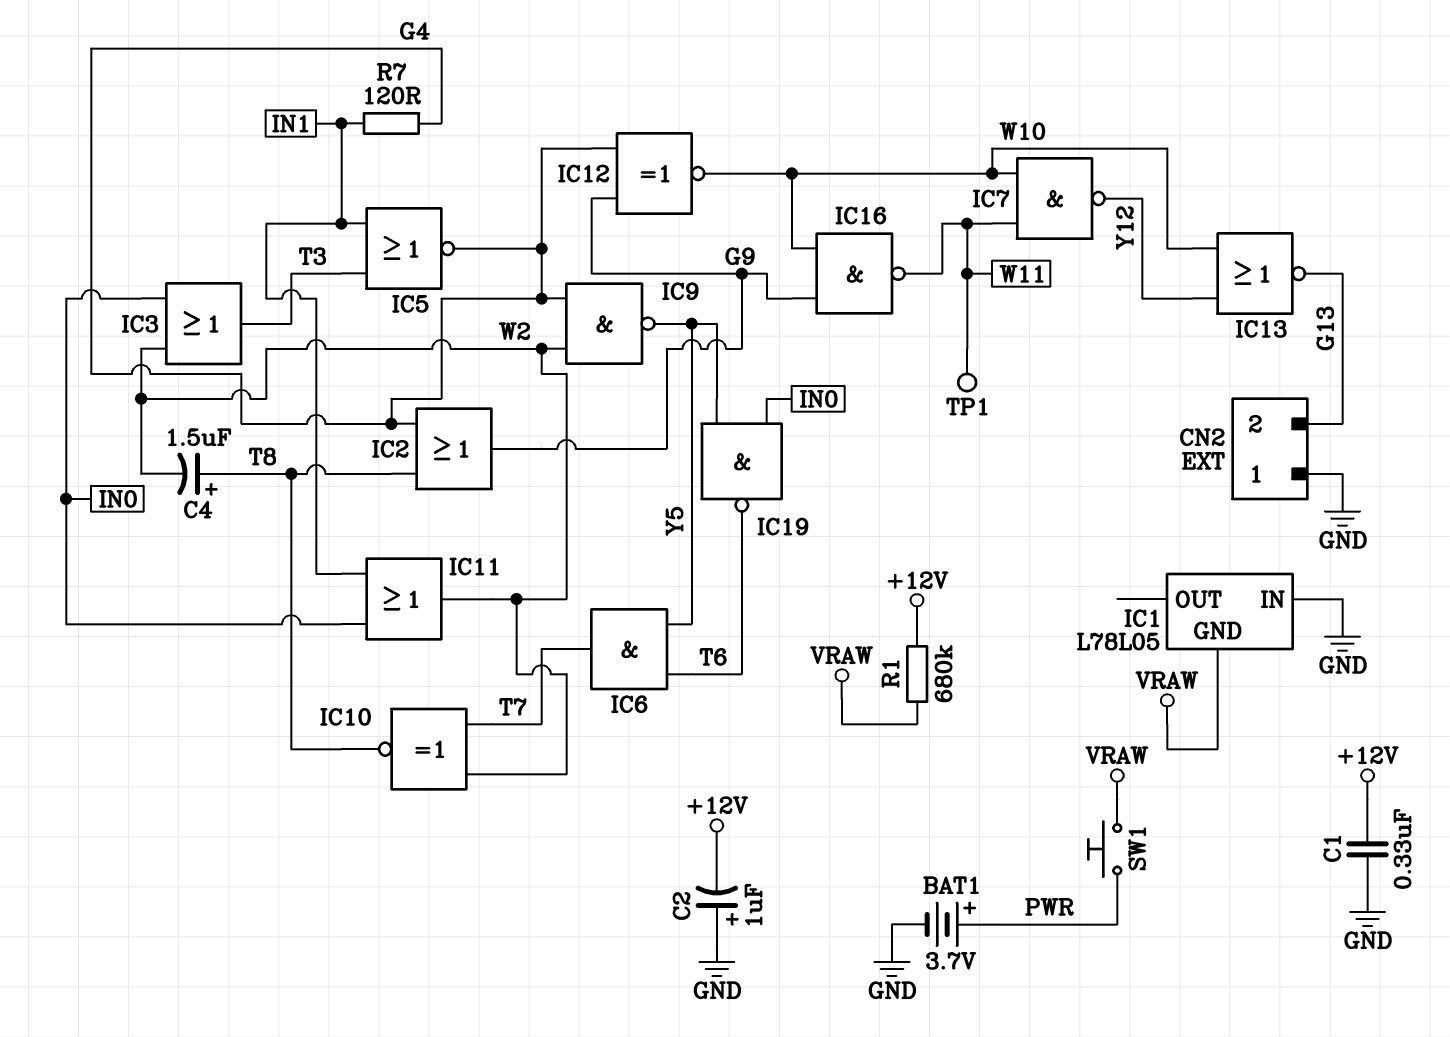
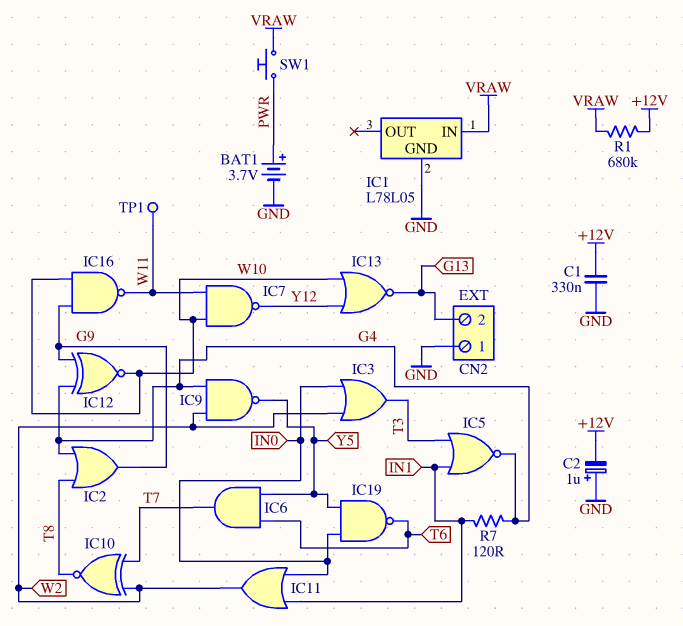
C4: 1.5uF (plus T8, minus W2) -> none
IC1 pin GND: VRAW -> GND
IC1 pin IN: GND -> VRAW

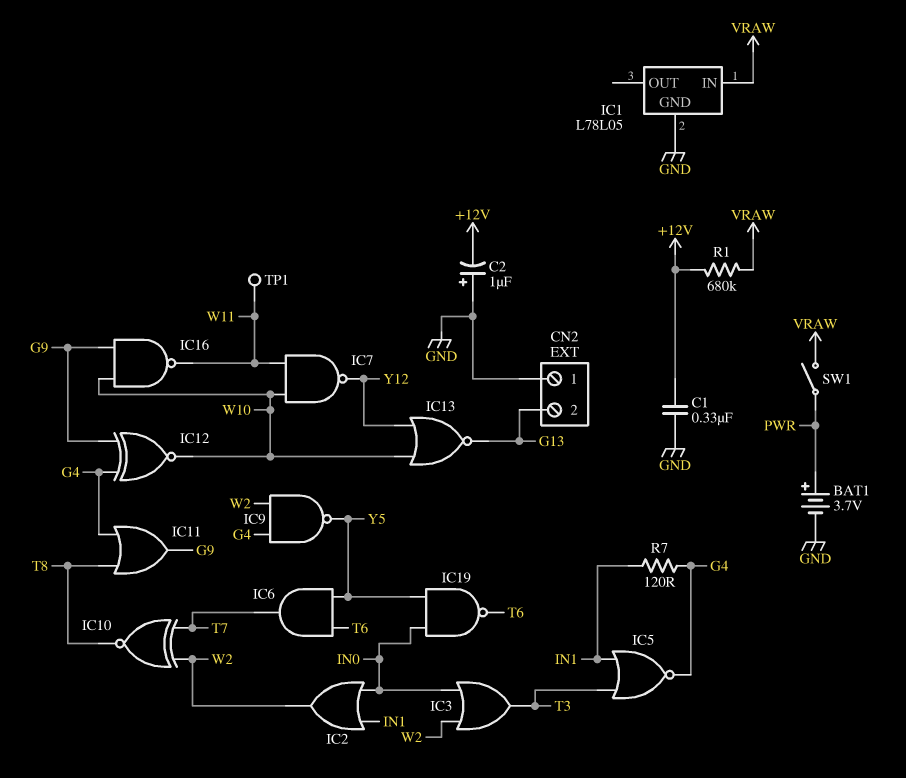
IC2: OR (in G4, in T8, out G9) -> OR (in IN0, in IN1, out W2)
IC11: OR (in IN0, in IN1, out W2) -> OR (in G4, in T8, out G9)
SW1: button (PWR, VRAW) -> switch (PWR, VRAW)

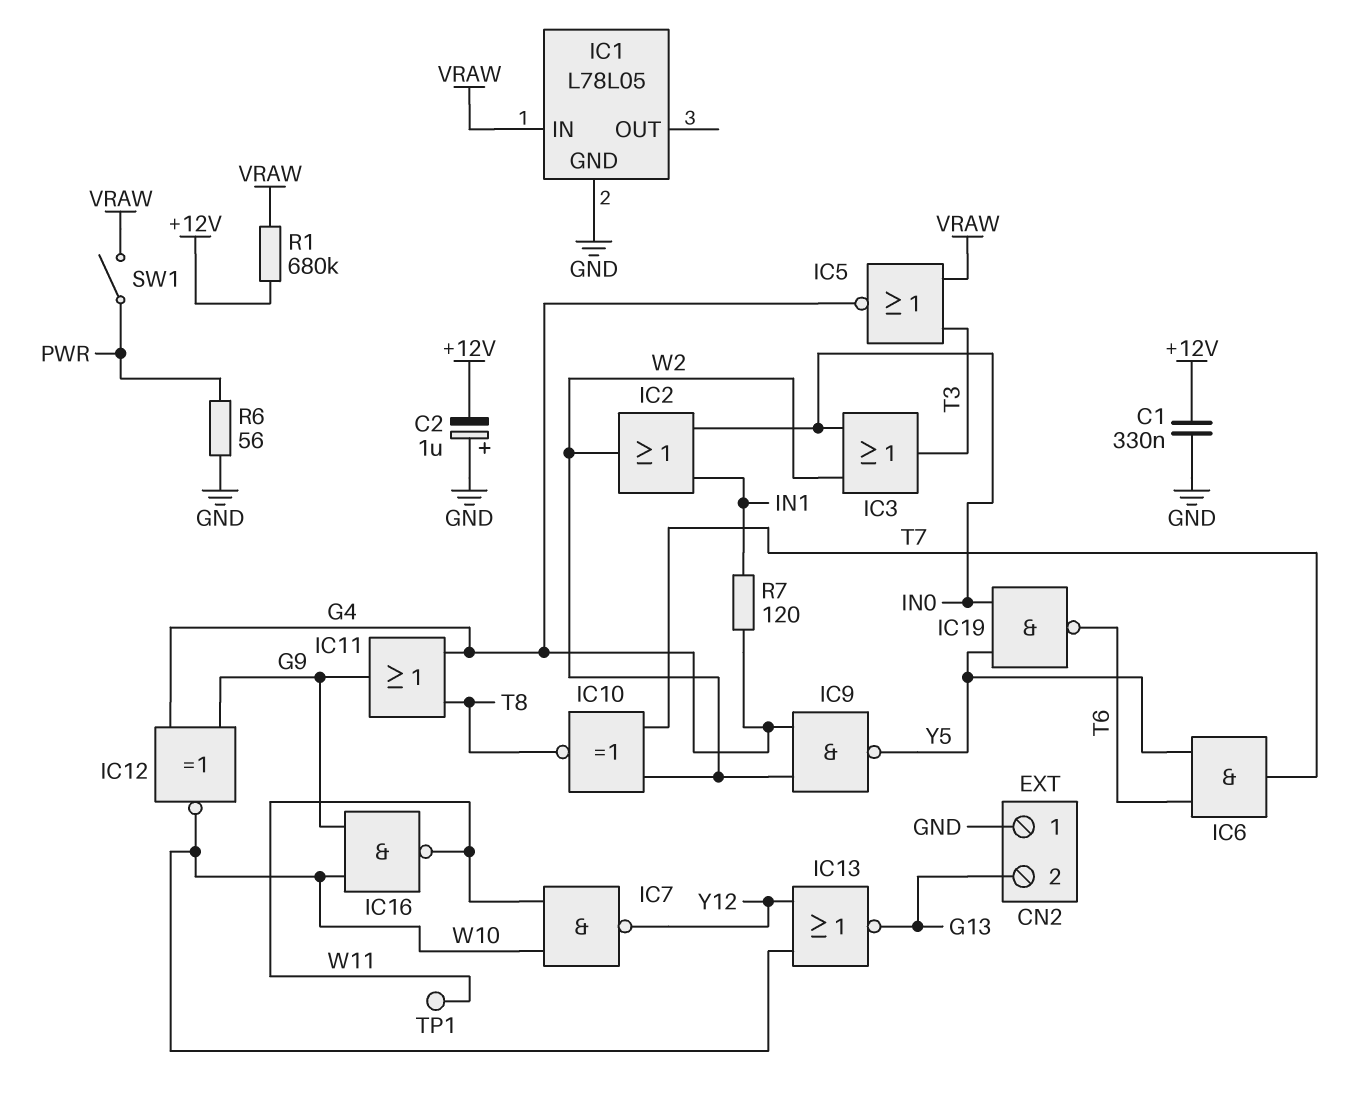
BAT1: 3.7V (plus PWR, minus GND) -> none
IC5: NOR (in IN1, in T3, out G4) -> NOR (in T3, in VRAW, out G4)
R6: none -> 56 (GND, PWR)

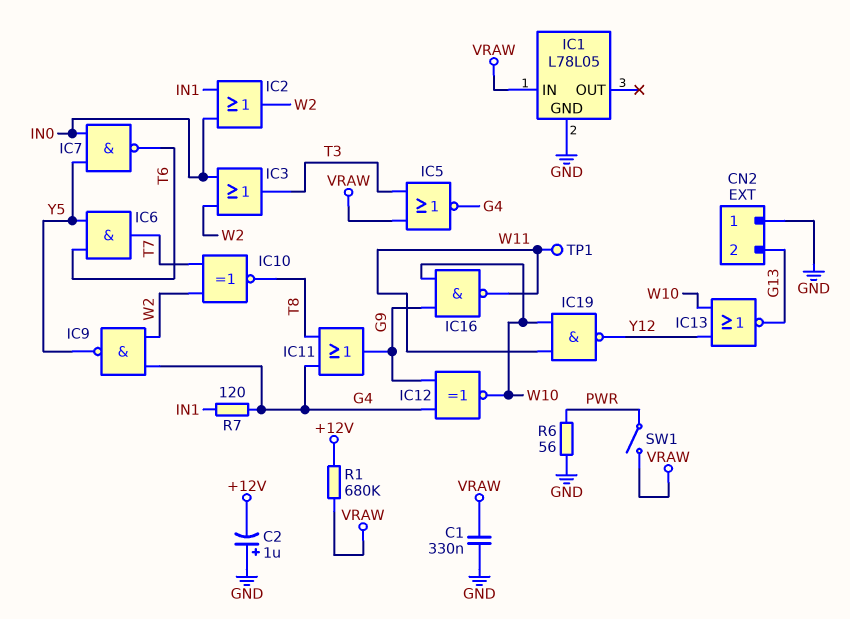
C1: 330nF (+12V, GND) -> 330nF (GND, VRAW)
IC7: NAND (in W10, in W11, out Y12) -> NAND (in IN0, in Y5, out T6)
IC19: NAND (in IN0, in Y5, out T6) -> NAND (in W10, in W11, out Y12)

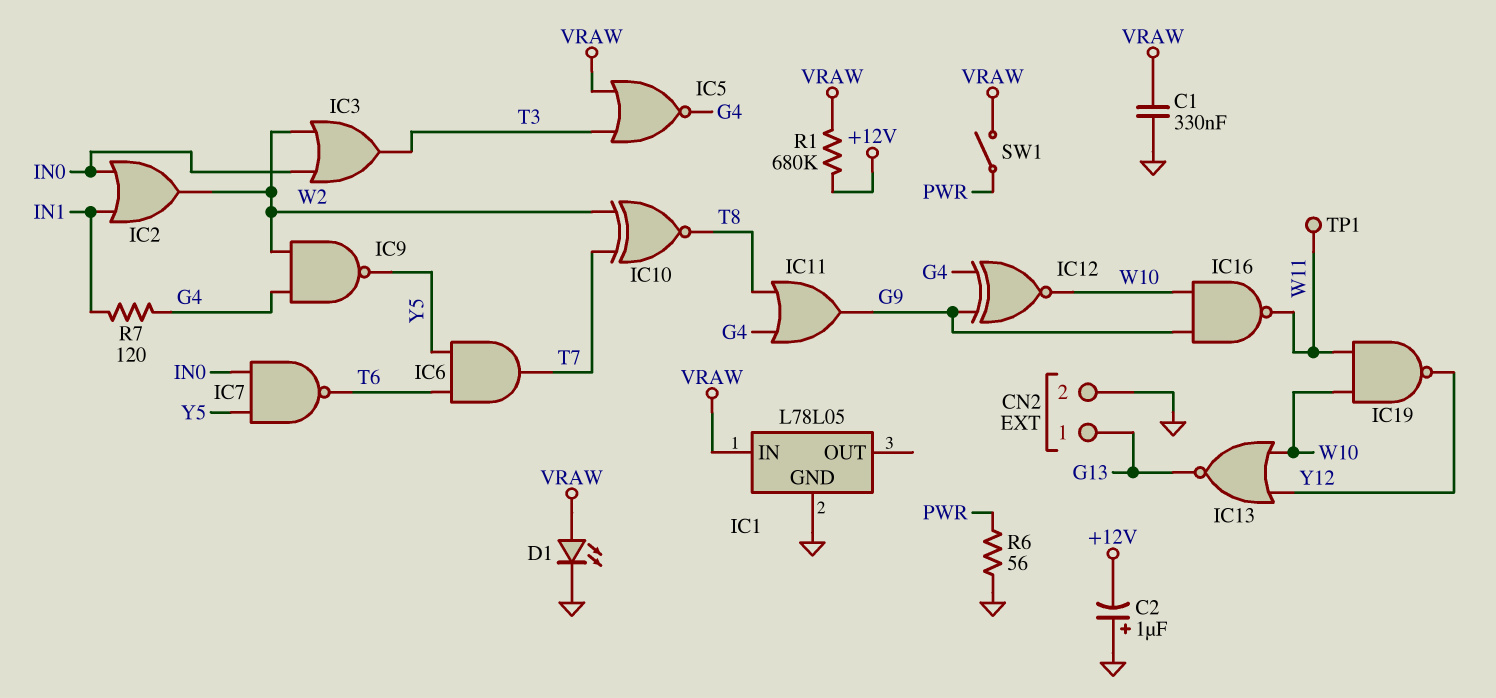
CN2 pin 1: GND -> G13
CN2 pin 2: G13 -> GND
D1: none -> LED (A VRAW, K GND)

